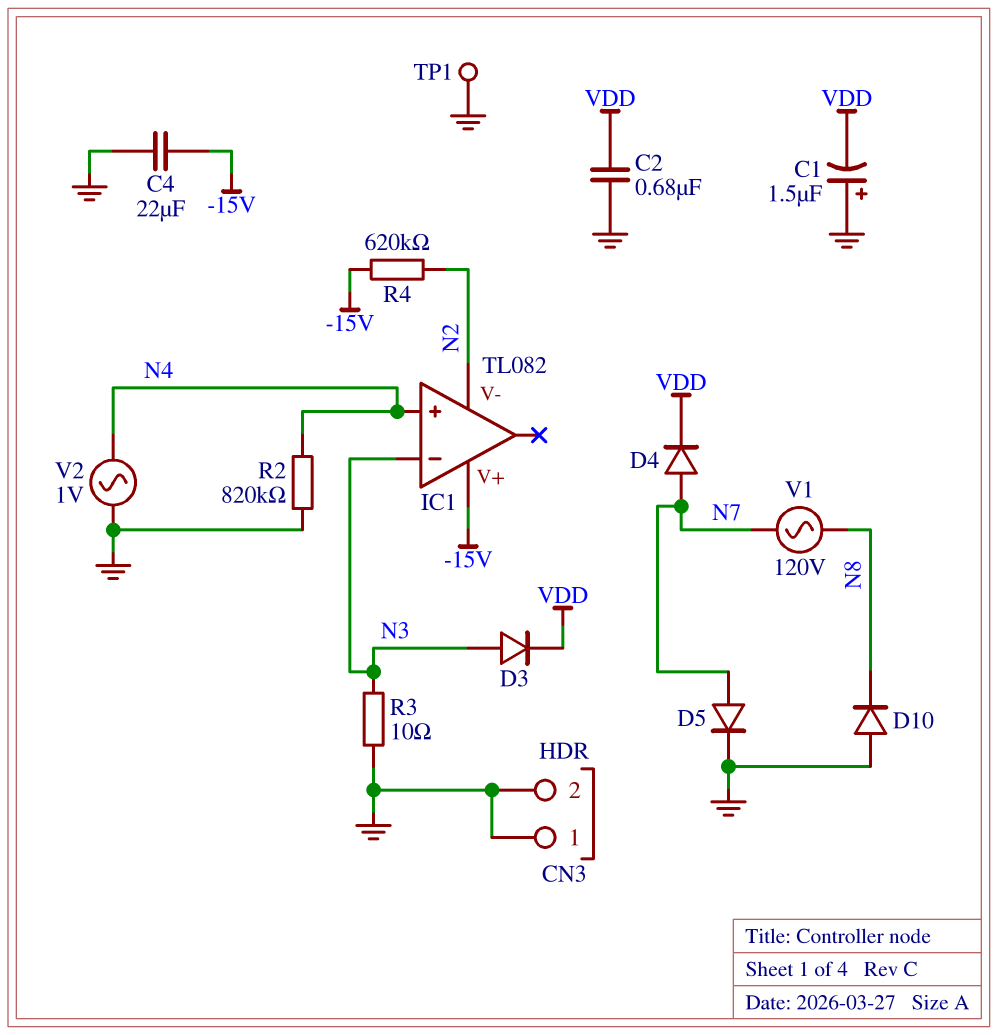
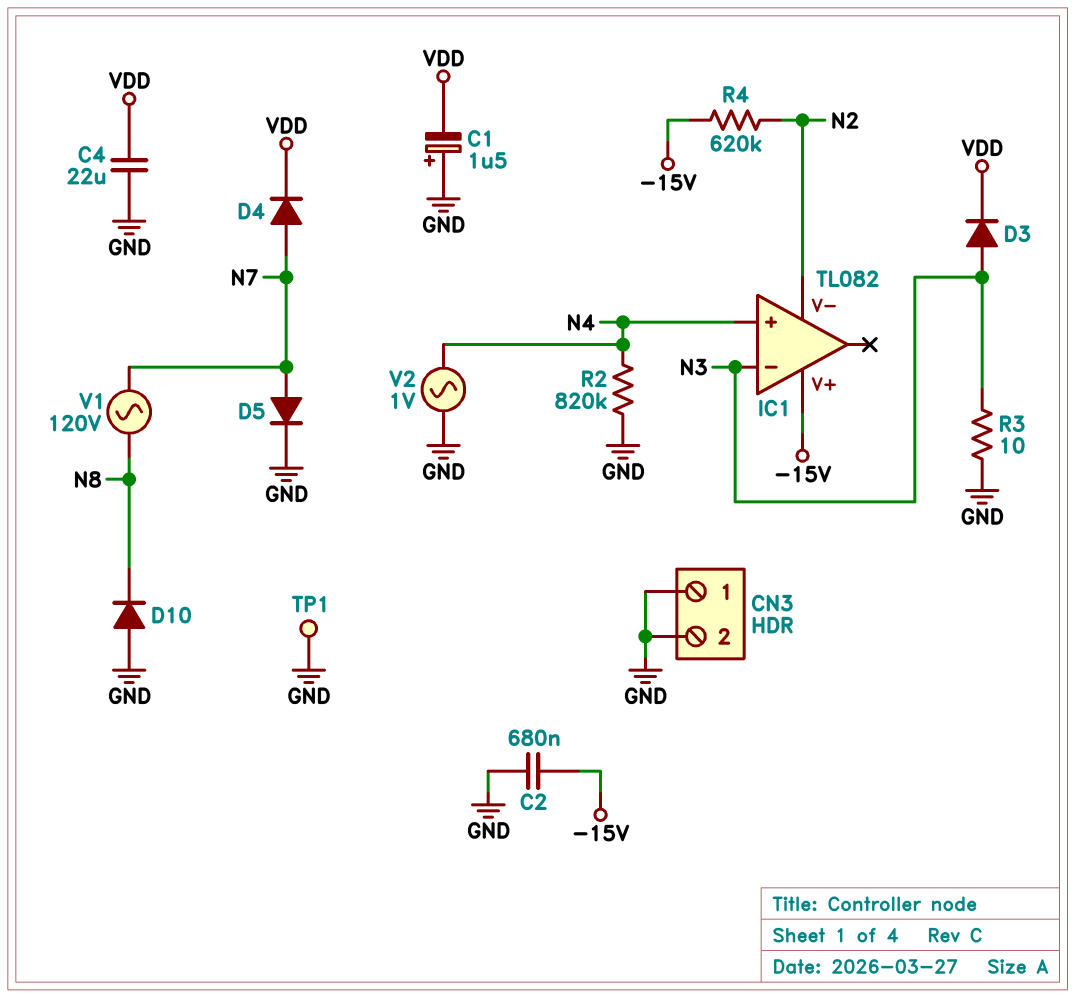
C2: 680nF (GND, VDD) -> 680nF (-15V, GND)
C4: 22uF (-15V, GND) -> 22uF (GND, VDD)

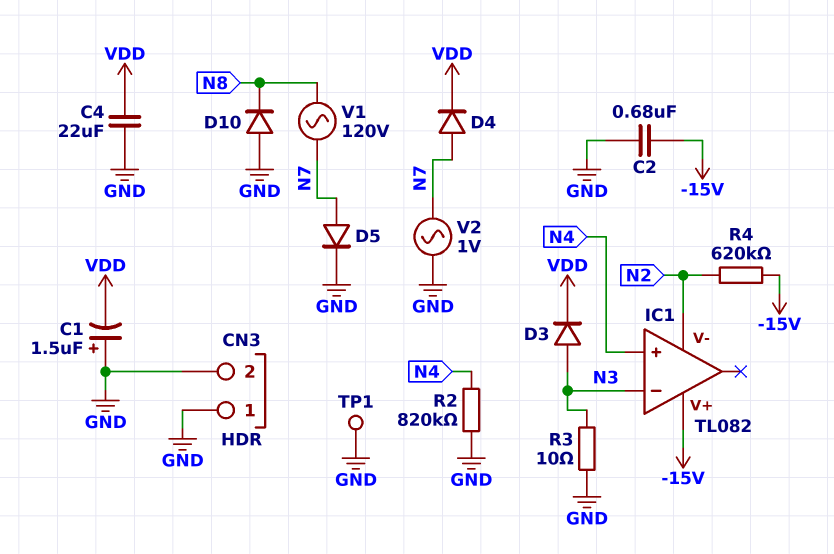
V2: AC 1V (GND, N4) -> AC 1V (GND, N7)

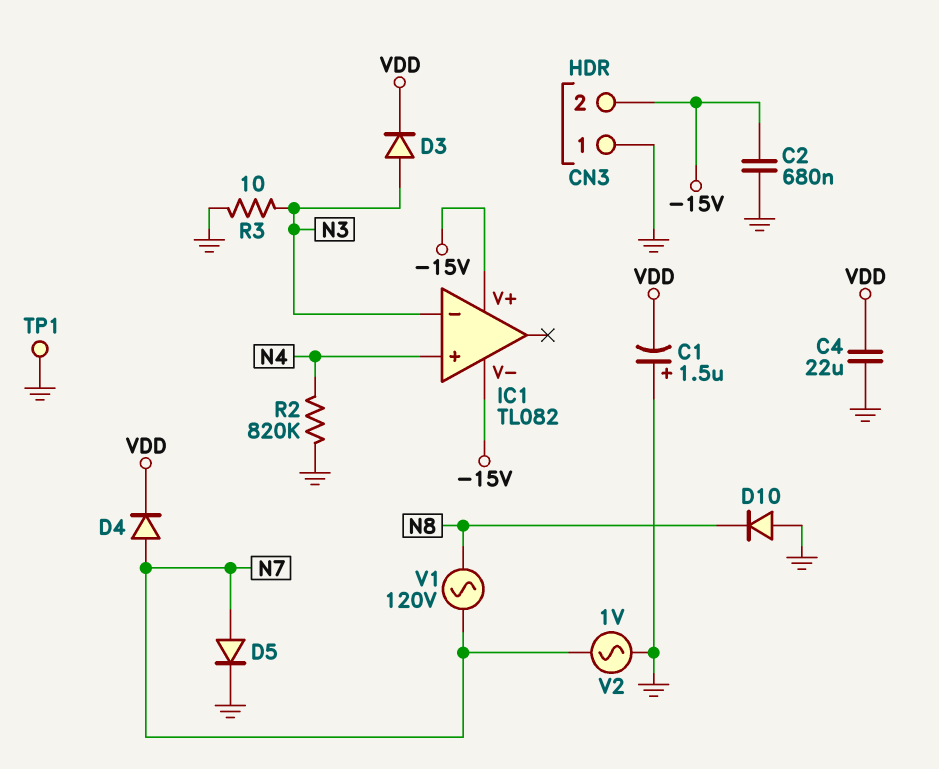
CN3 pin 2: GND -> -15V
IC1 pin V-: N2 -> -15V
R4: 620k (-15V, N2) -> none

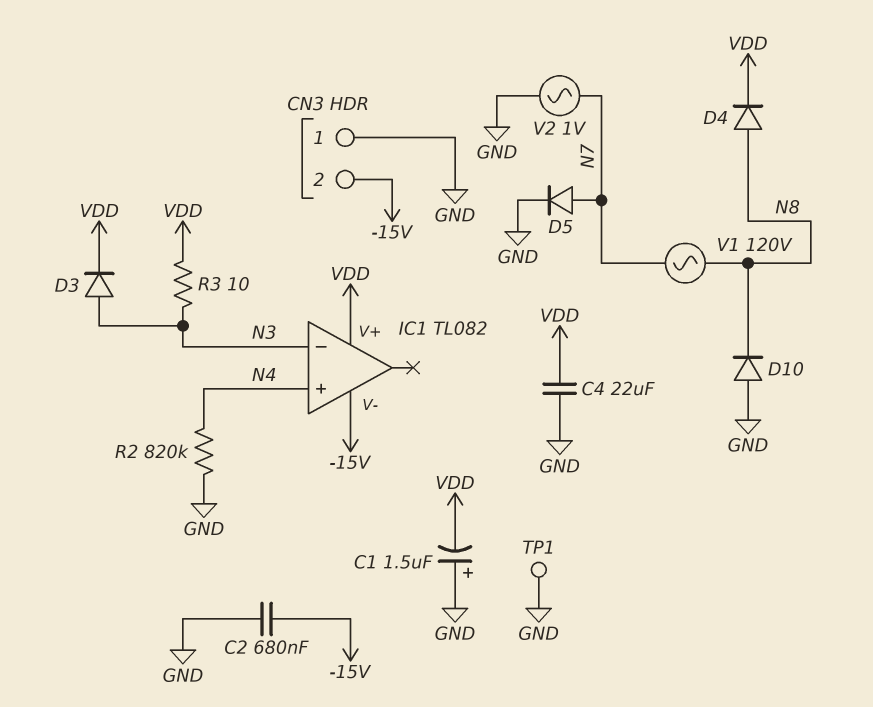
D4: diode (A N7, K VDD) -> diode (A N8, K VDD)
IC1 pin V+: -15V -> VDD
R3: 10 (GND, N3) -> 10 (N3, VDD)

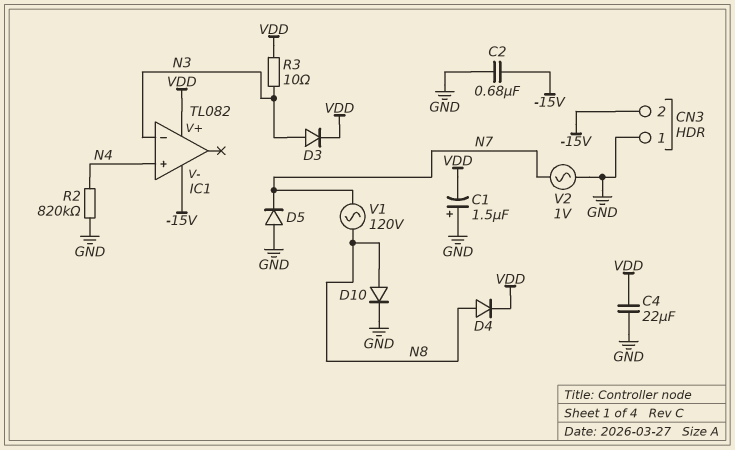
D5: diode (A N7, K GND) -> diode (A GND, K N7)
D10: diode (A GND, K N8) -> diode (A N8, K GND)
TP1: test point (GND) -> none

